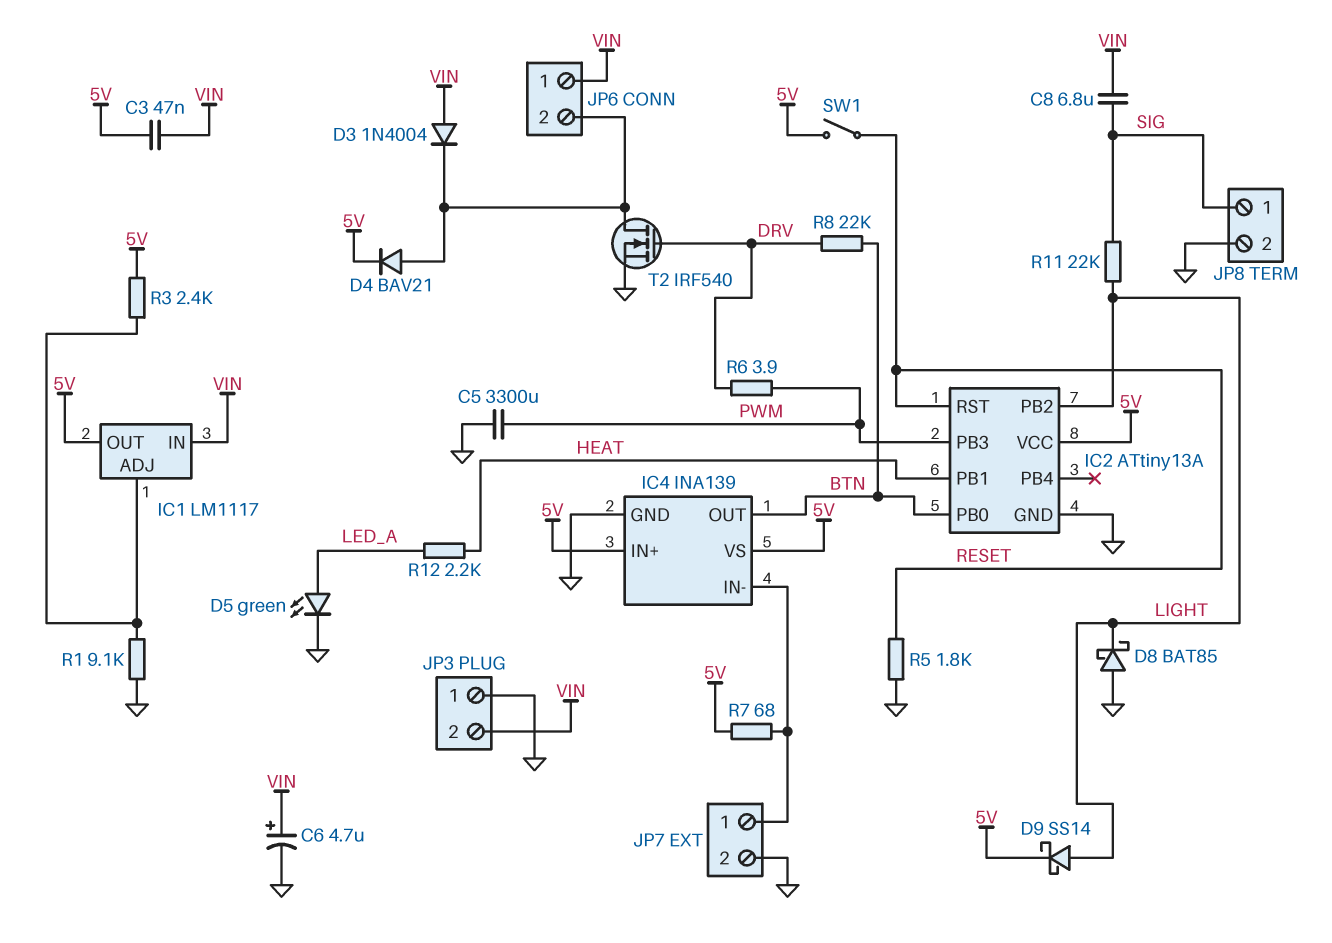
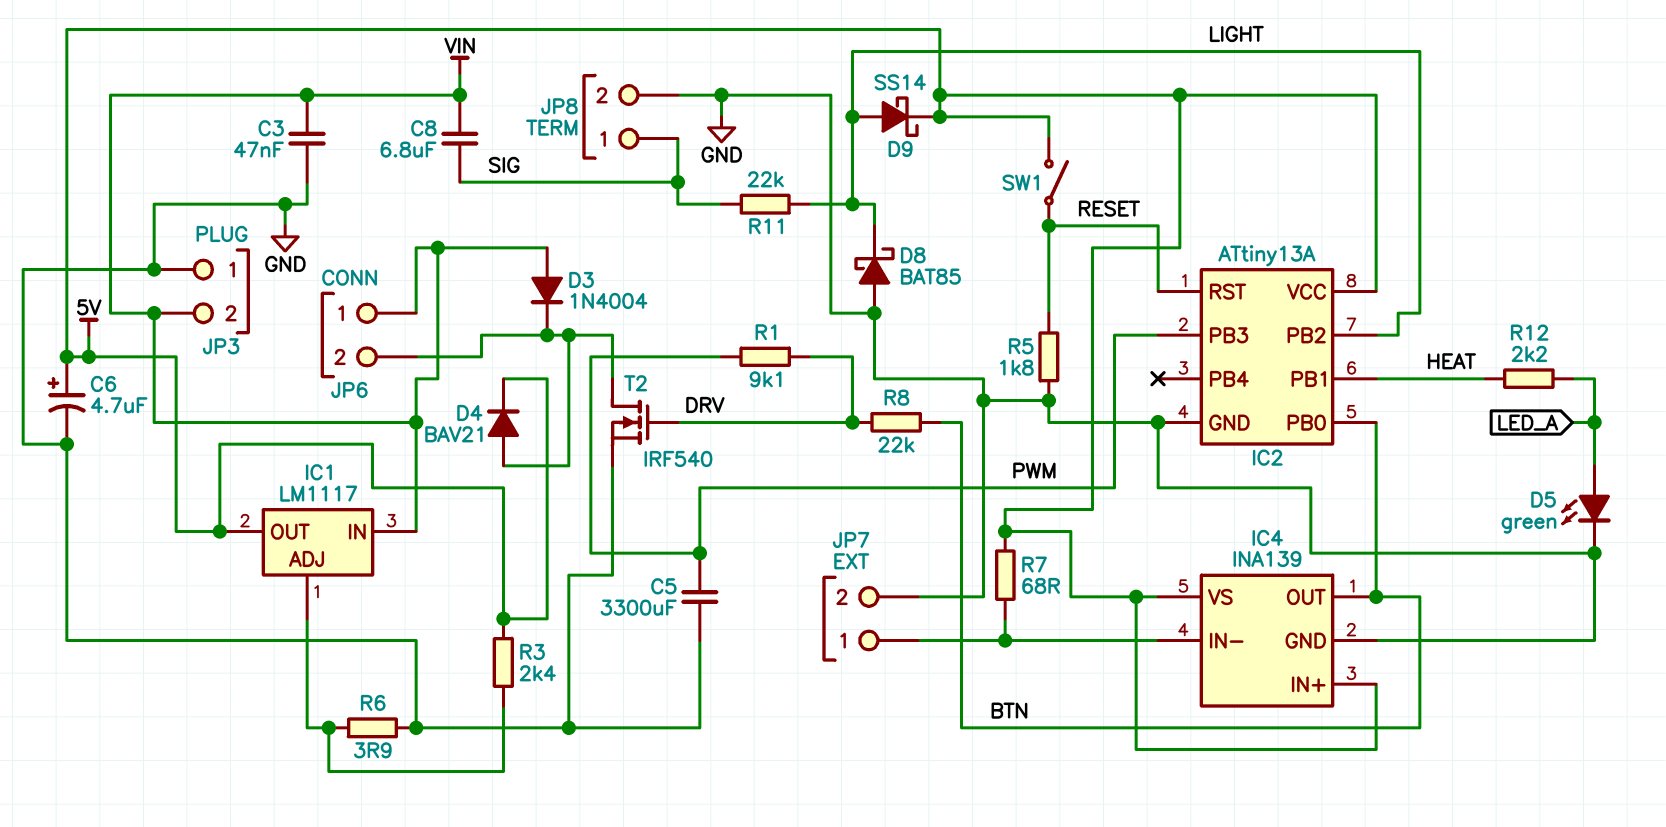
C3: 47nF (5V, VIN) -> 47nF (GND, VIN)
C6: 4.7uF (plus VIN, minus GND) -> 4.7uF (plus 5V, minus GND)
R1: 9.1k (GND, IC1/ADJ) -> 9.1k (DRV, PWM)
R6: 3.9 (DRV, PWM) -> 3.9 (GND, IC1/ADJ)

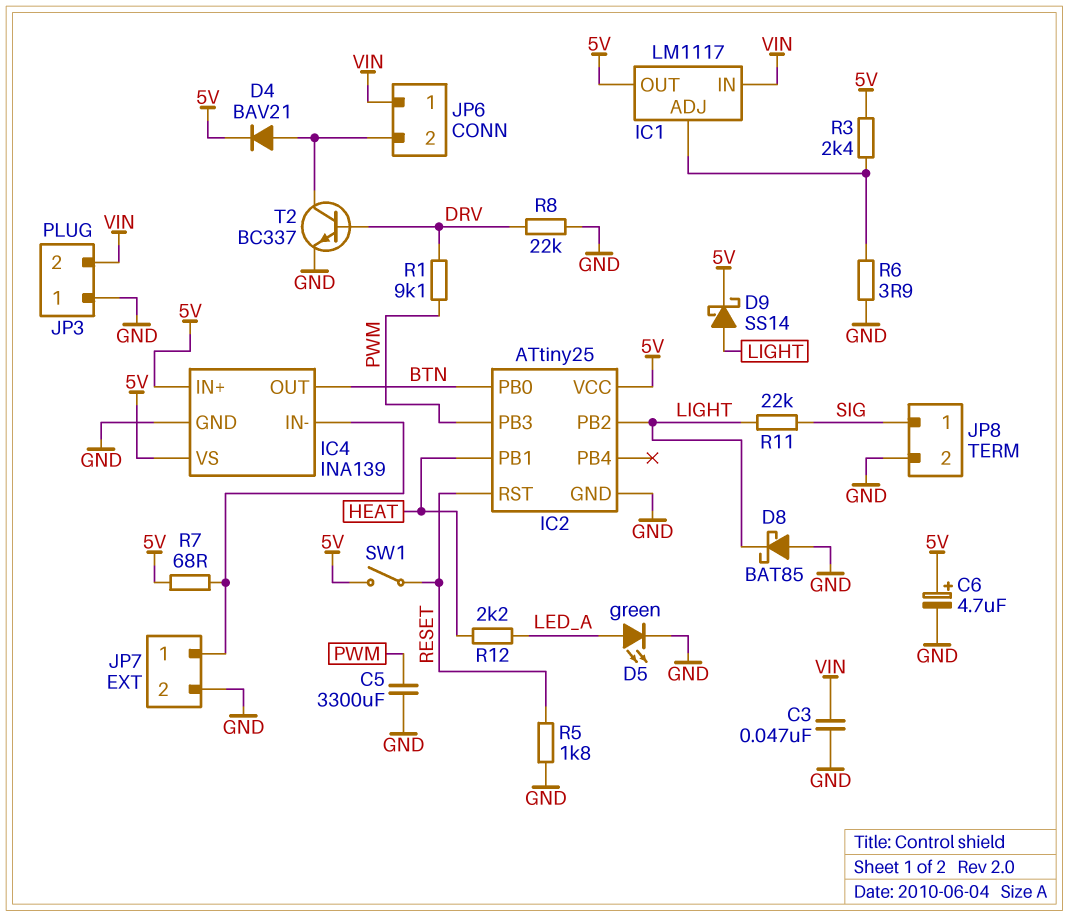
C8: 6.8uF (SIG, VIN) -> none
D3: diode 1N4004 (A VIN, K JP6/2) -> none
IC2: ATtiny13A -> ATtiny25
R8: 22k (BTN, DRV) -> 22k (DRV, GND)
T2: NMOS IRF540 (G DRV, D JP6/2, S GND) -> NPN BC337 (B DRV, C JP6/2, E GND)

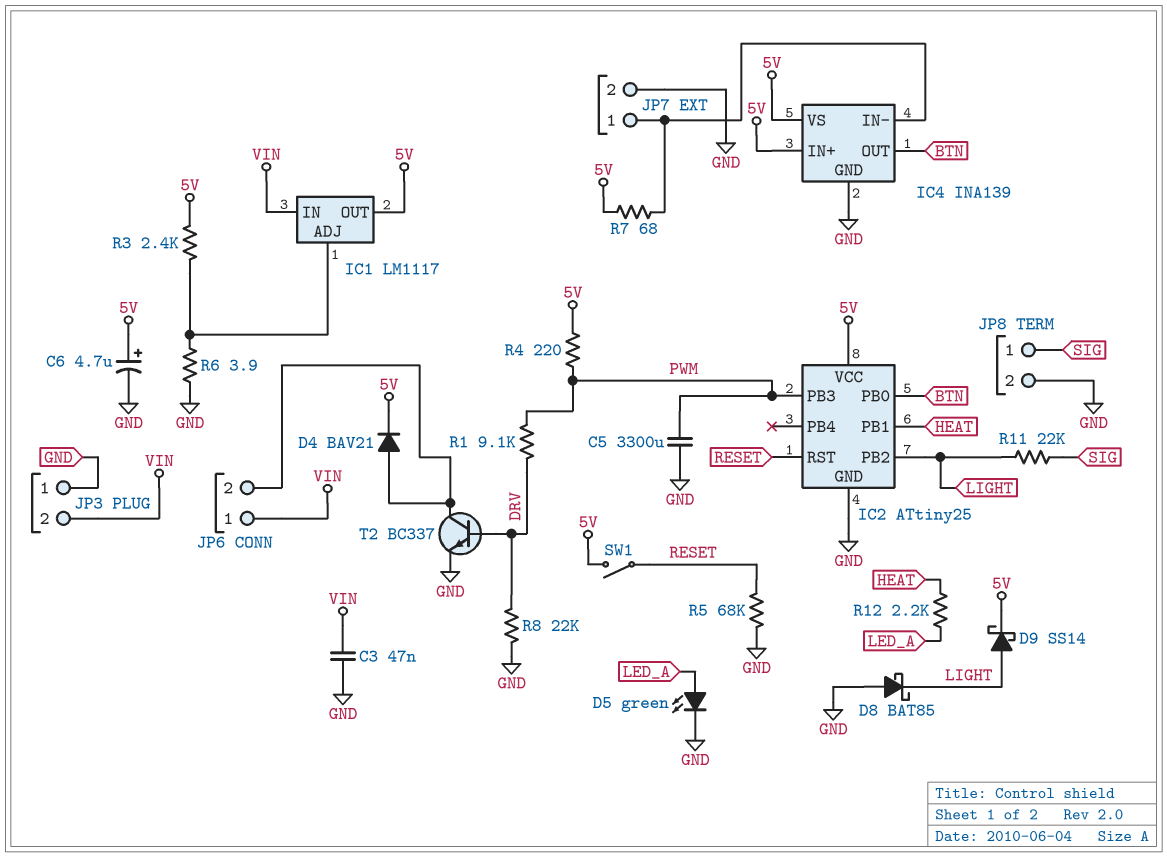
R4: none -> 220 (5V, PWM)
R5: 1.8k (GND, RESET) -> 68k (GND, RESET)

